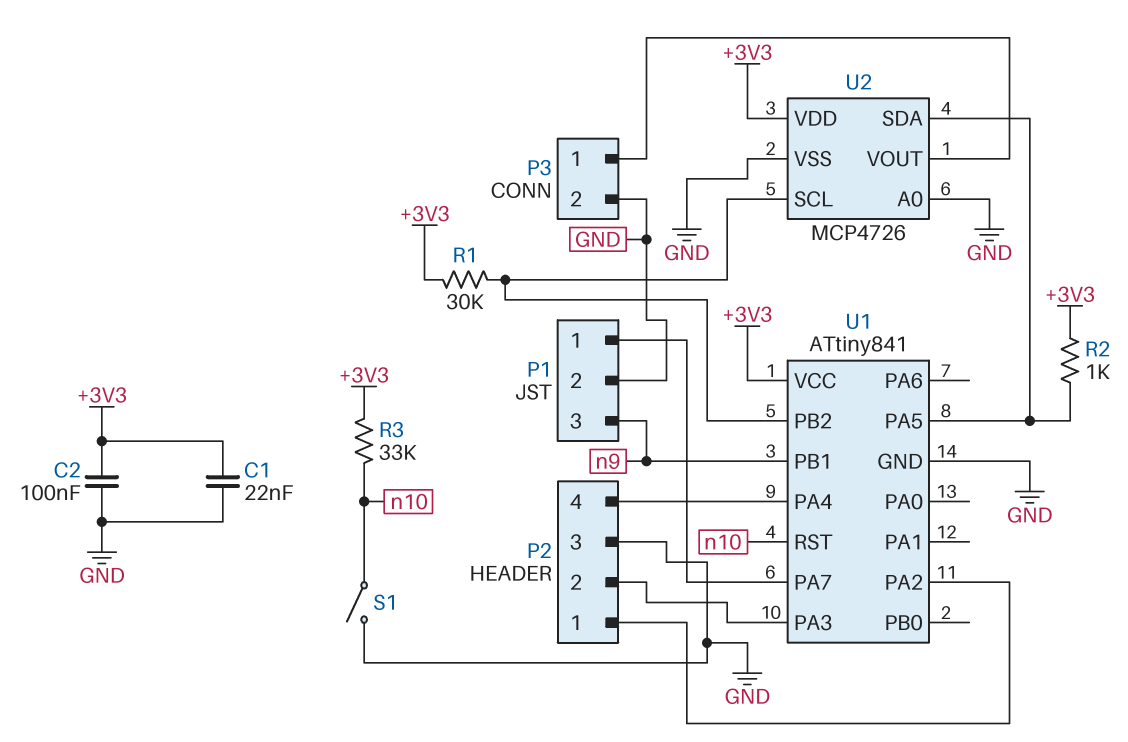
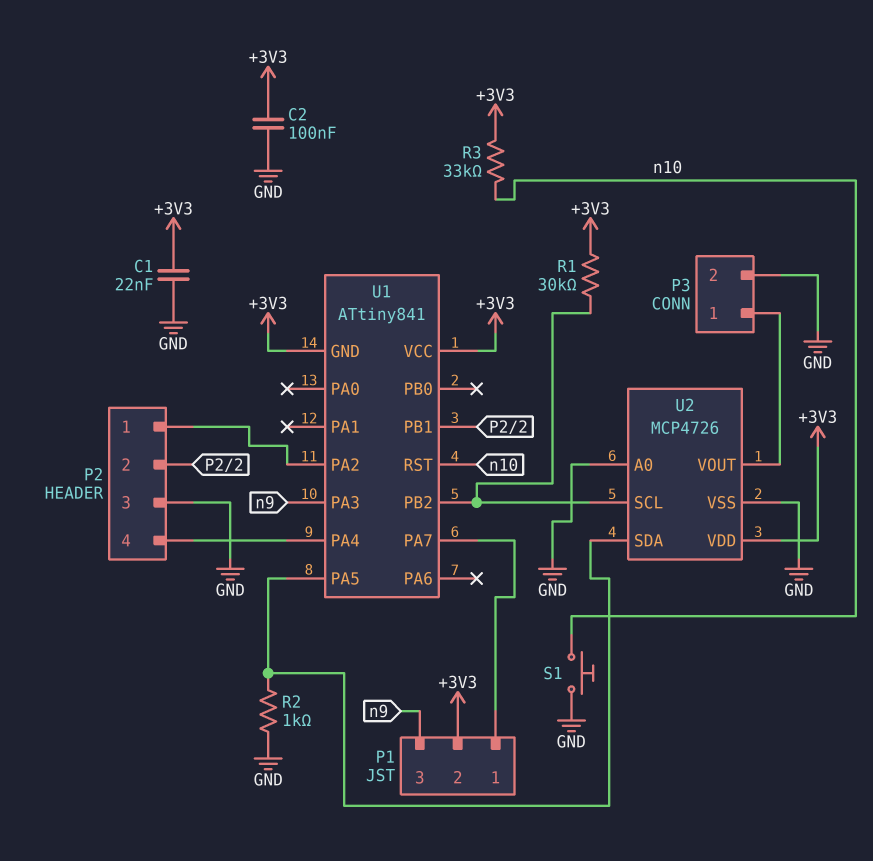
P1 pin 2: GND -> +3V3
R2: 1k (+3V3, U1/PA5) -> 1k (GND, U1/PA5)
S1: switch (GND, n10) -> button (GND, n10)
U1 pin GND: GND -> +3V3
U1 pin PA3: P2/2 -> n9
U1 pin PB1: n9 -> P2/2

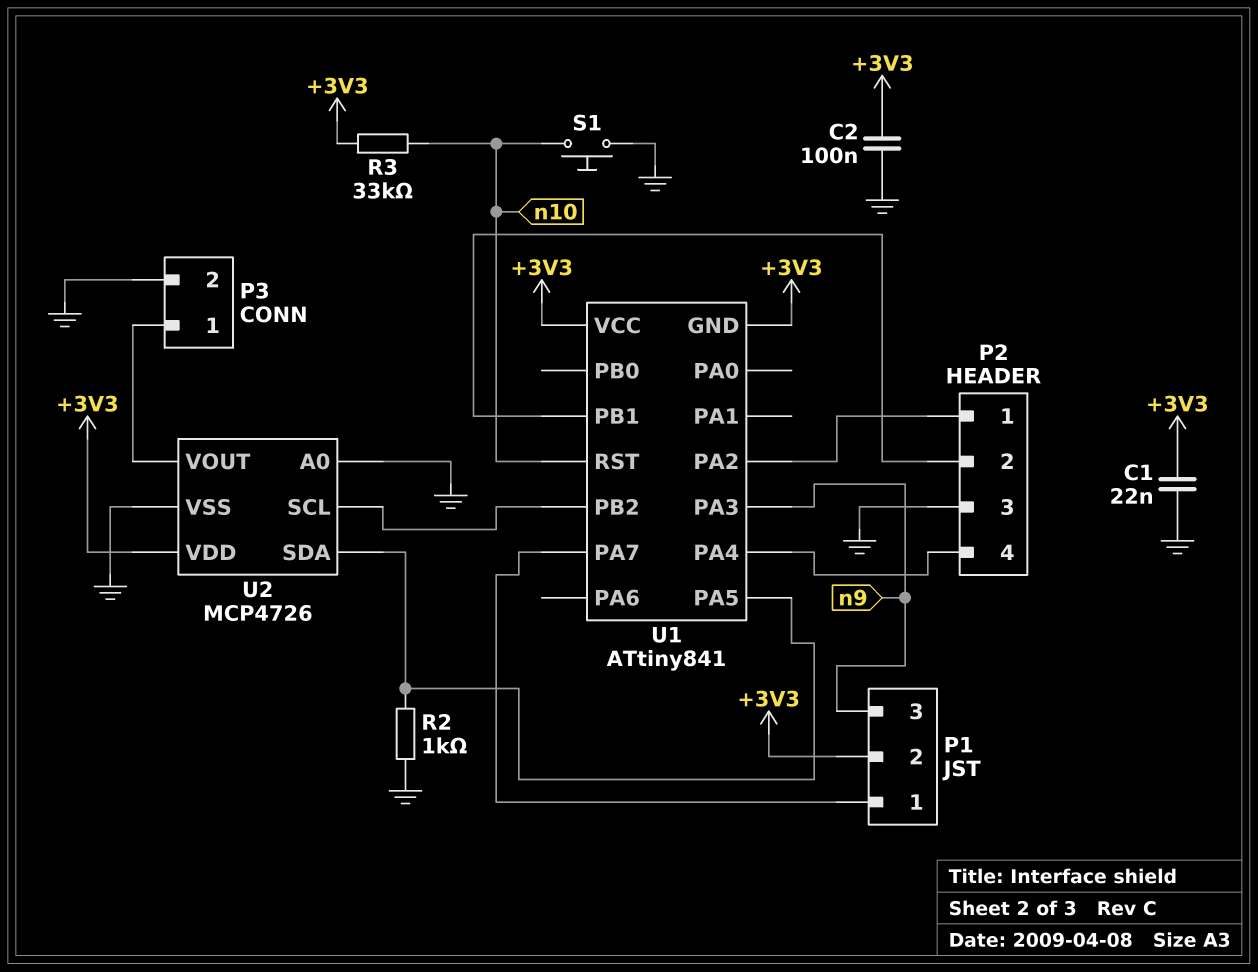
R1: 30k (+3V3, U1/PB2) -> none

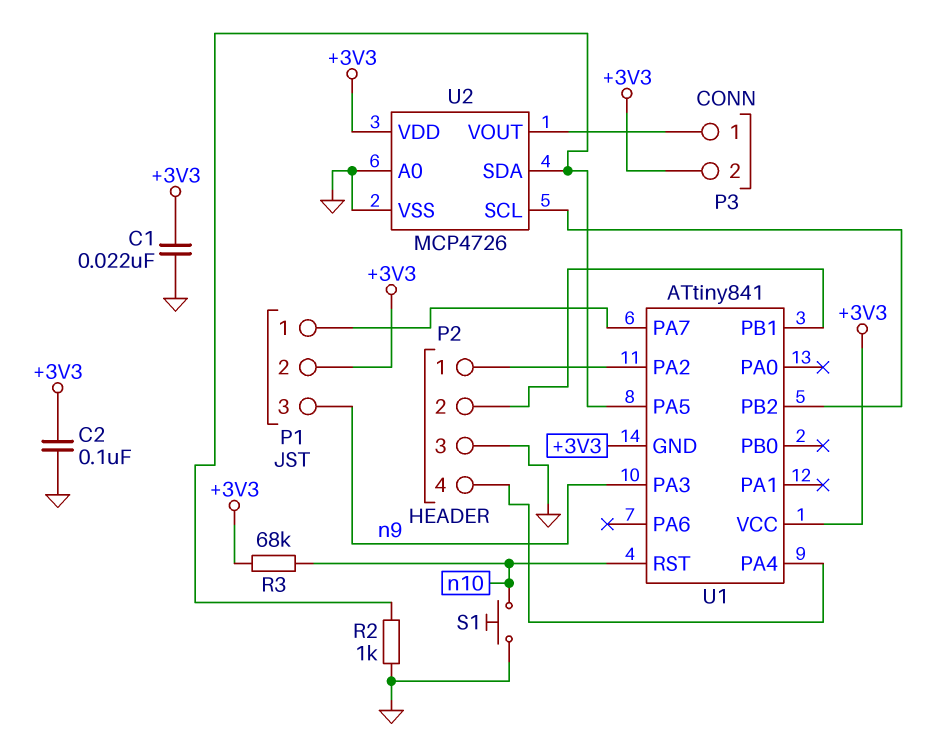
P3 pin 2: GND -> +3V3
R3: 33k (+3V3, n10) -> 68k (+3V3, n10)

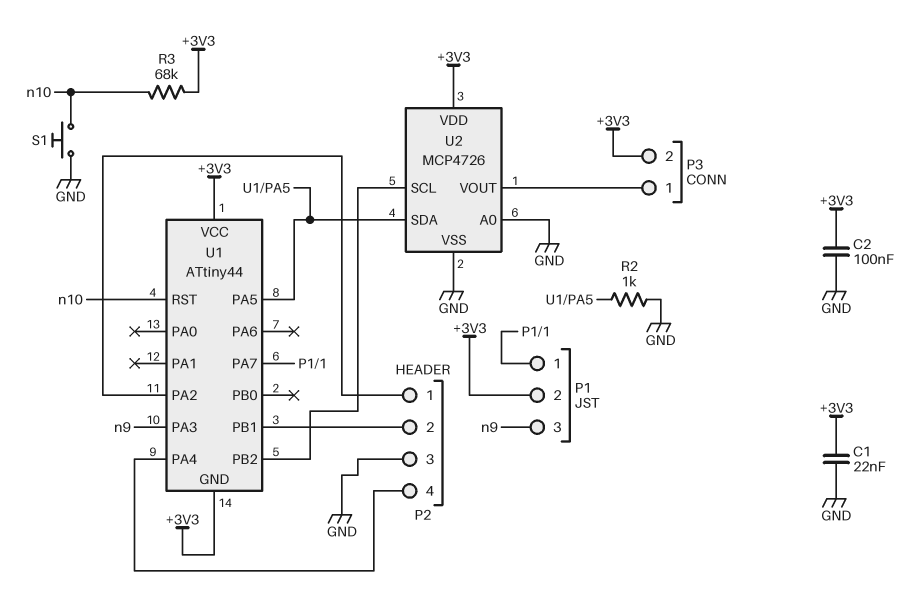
U1: ATtiny841 -> ATtiny44

